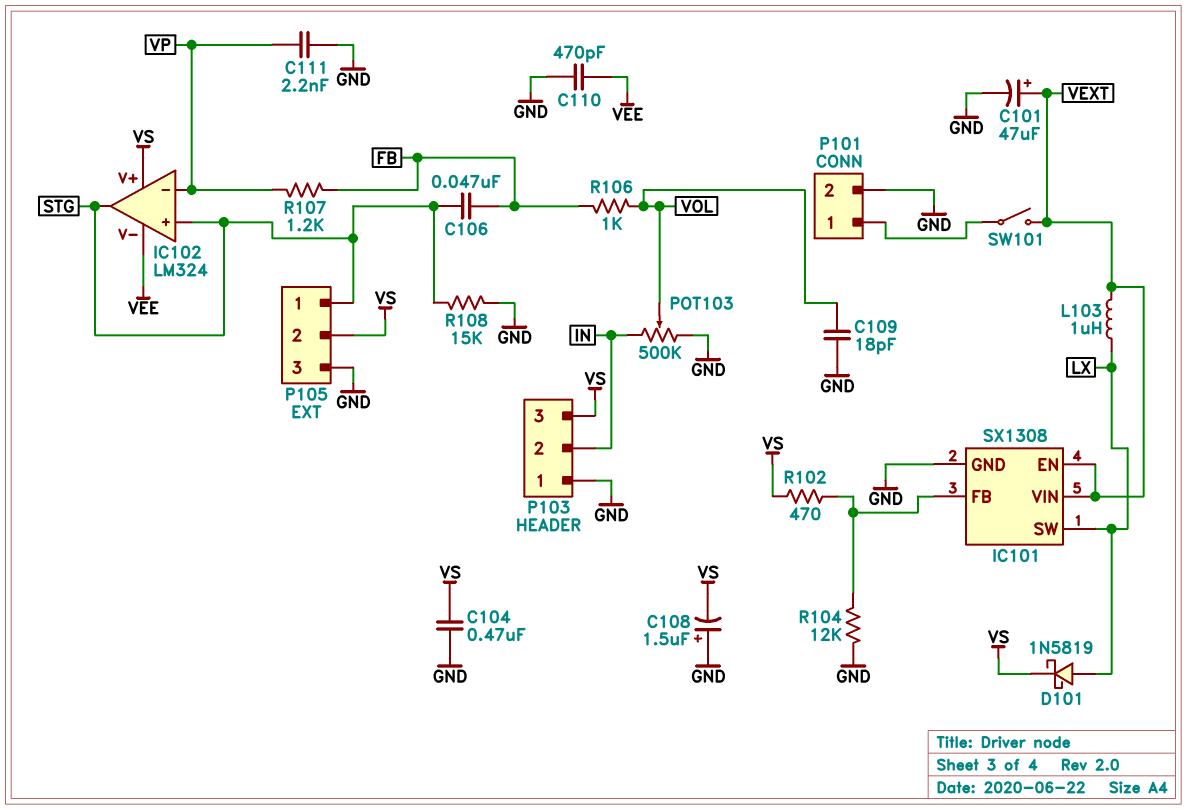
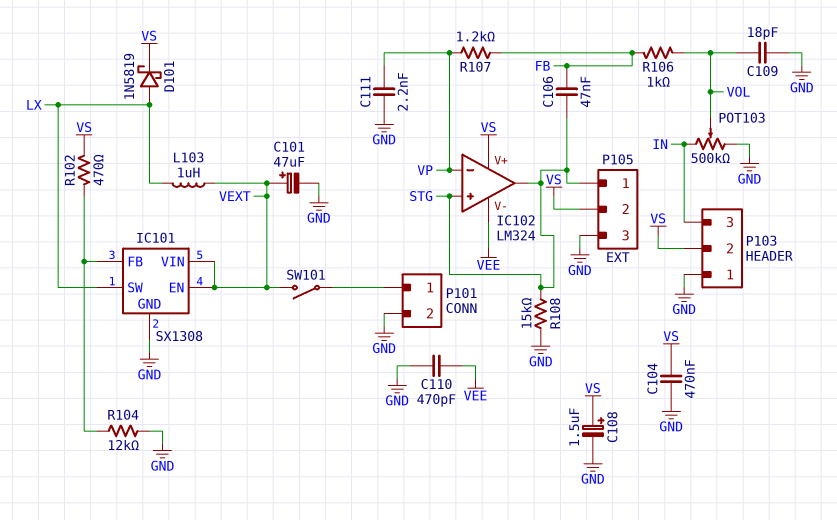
C108: 1.5uF (plus GND, minus VS) -> 1.5uF (plus VS, minus GND)
P103 pin 2: IN -> VS
P103 pin 3: VS -> IN

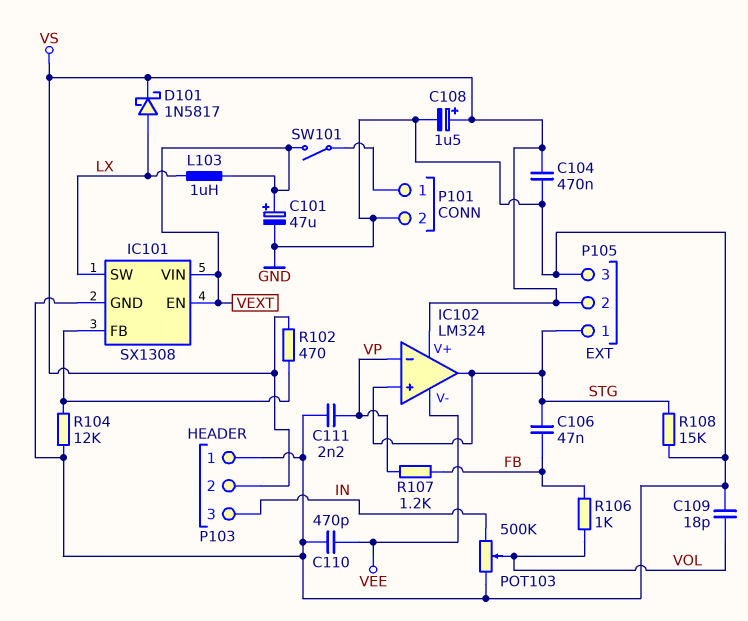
D101: schottky 1N5819 (A LX, K VS) -> schottky 1N5817 (A LX, K VS)

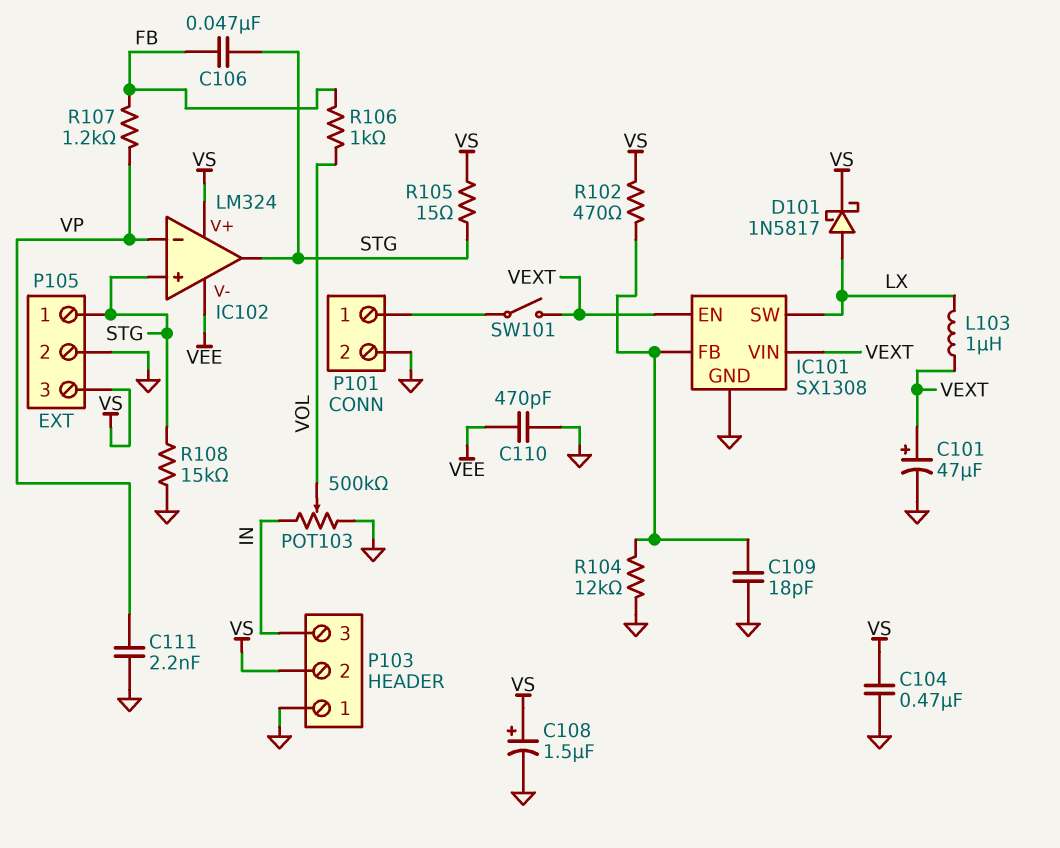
C109: 18pF (GND, VOL) -> 18pF (GND, IC101/FB)
P105 pin 2: VS -> GND
P105 pin 3: GND -> VS
R105: none -> 15 (STG, VS)

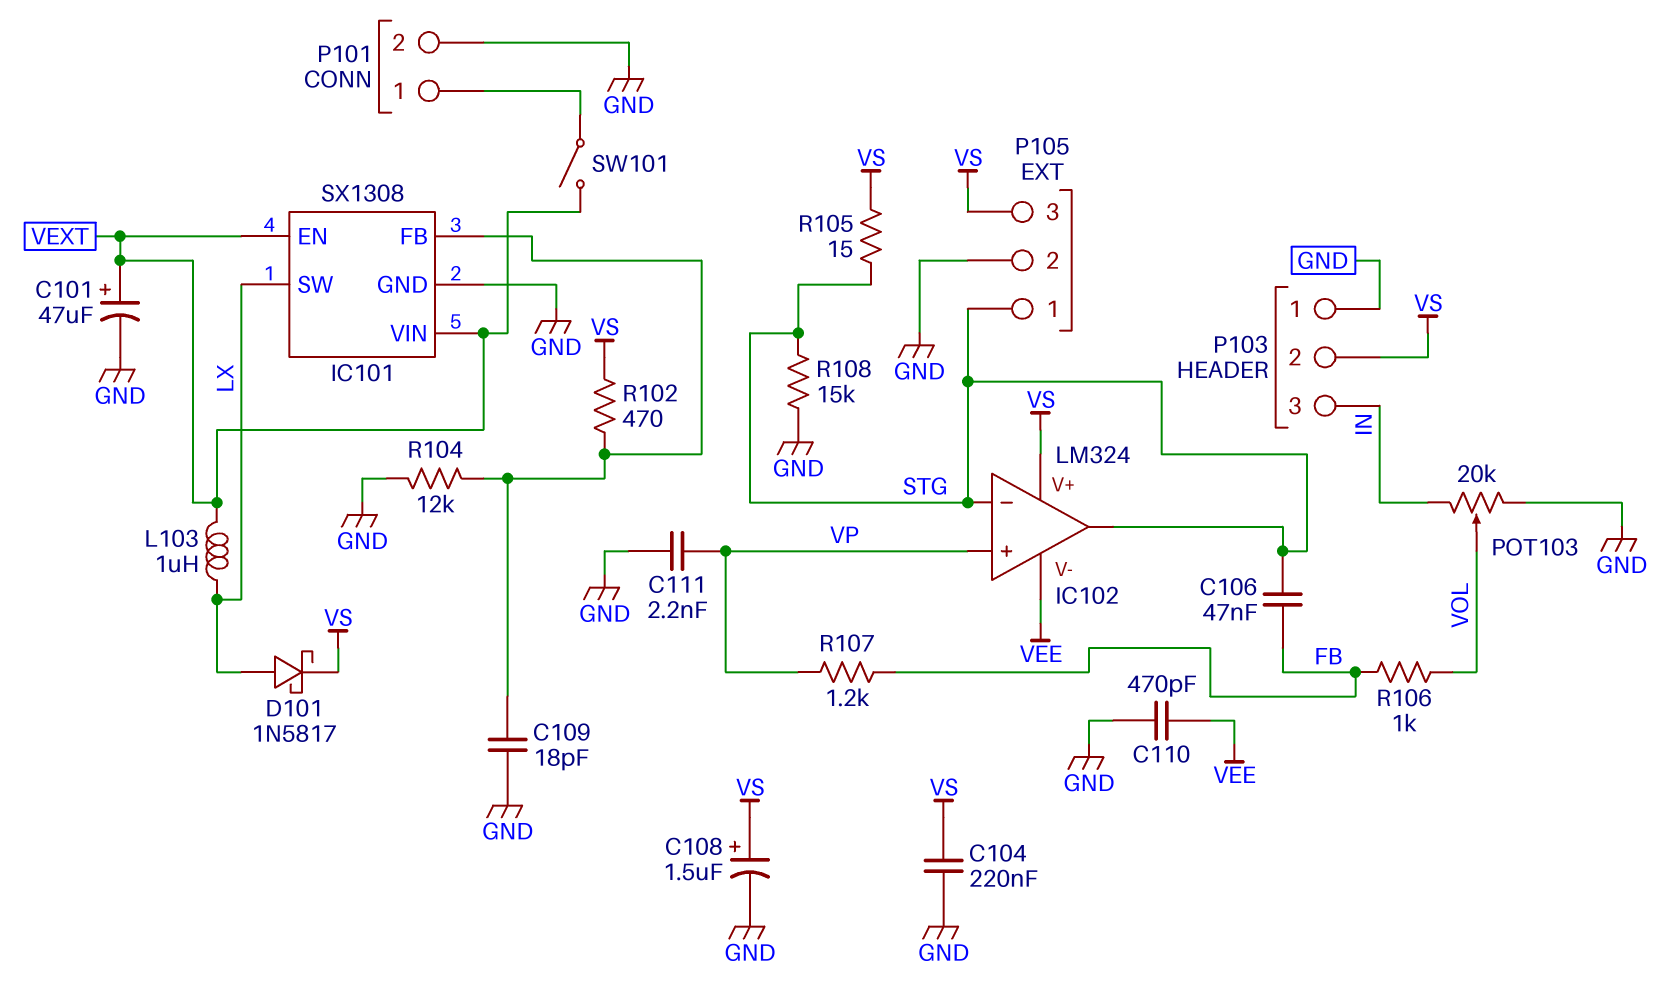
C104: 470nF (GND, VS) -> 220nF (GND, VS)
IC102 pin in+: STG -> VP
IC102 pin in-: VP -> STG
POT103: 500k (GND, IN, wiper VOL) -> 20k (GND, IN, wiper VOL)

